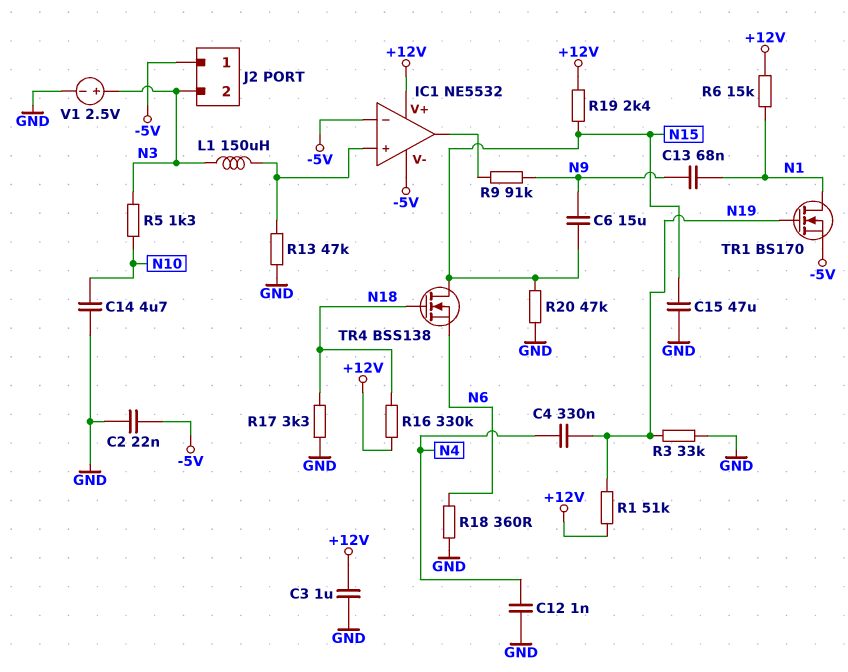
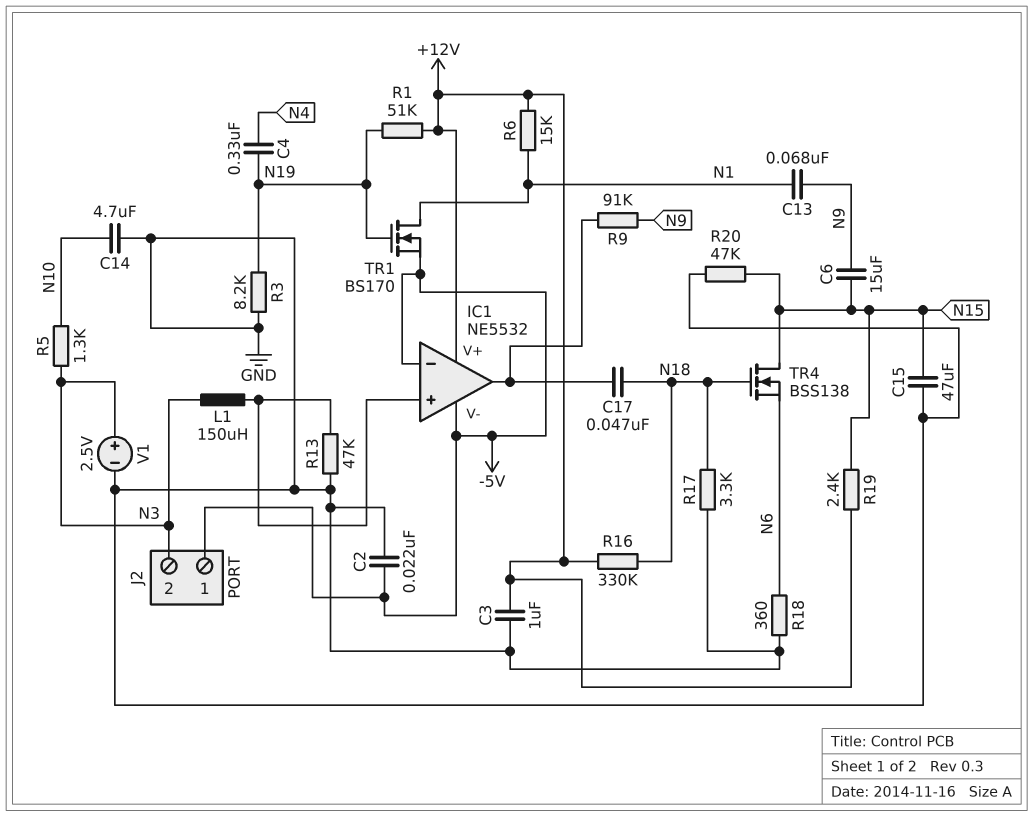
C12: 1nF (GND, N4) -> none
C17: none -> 47nF (IC1/out, N18)
R3: 33k (GND, N19) -> 8.2k (GND, N19)

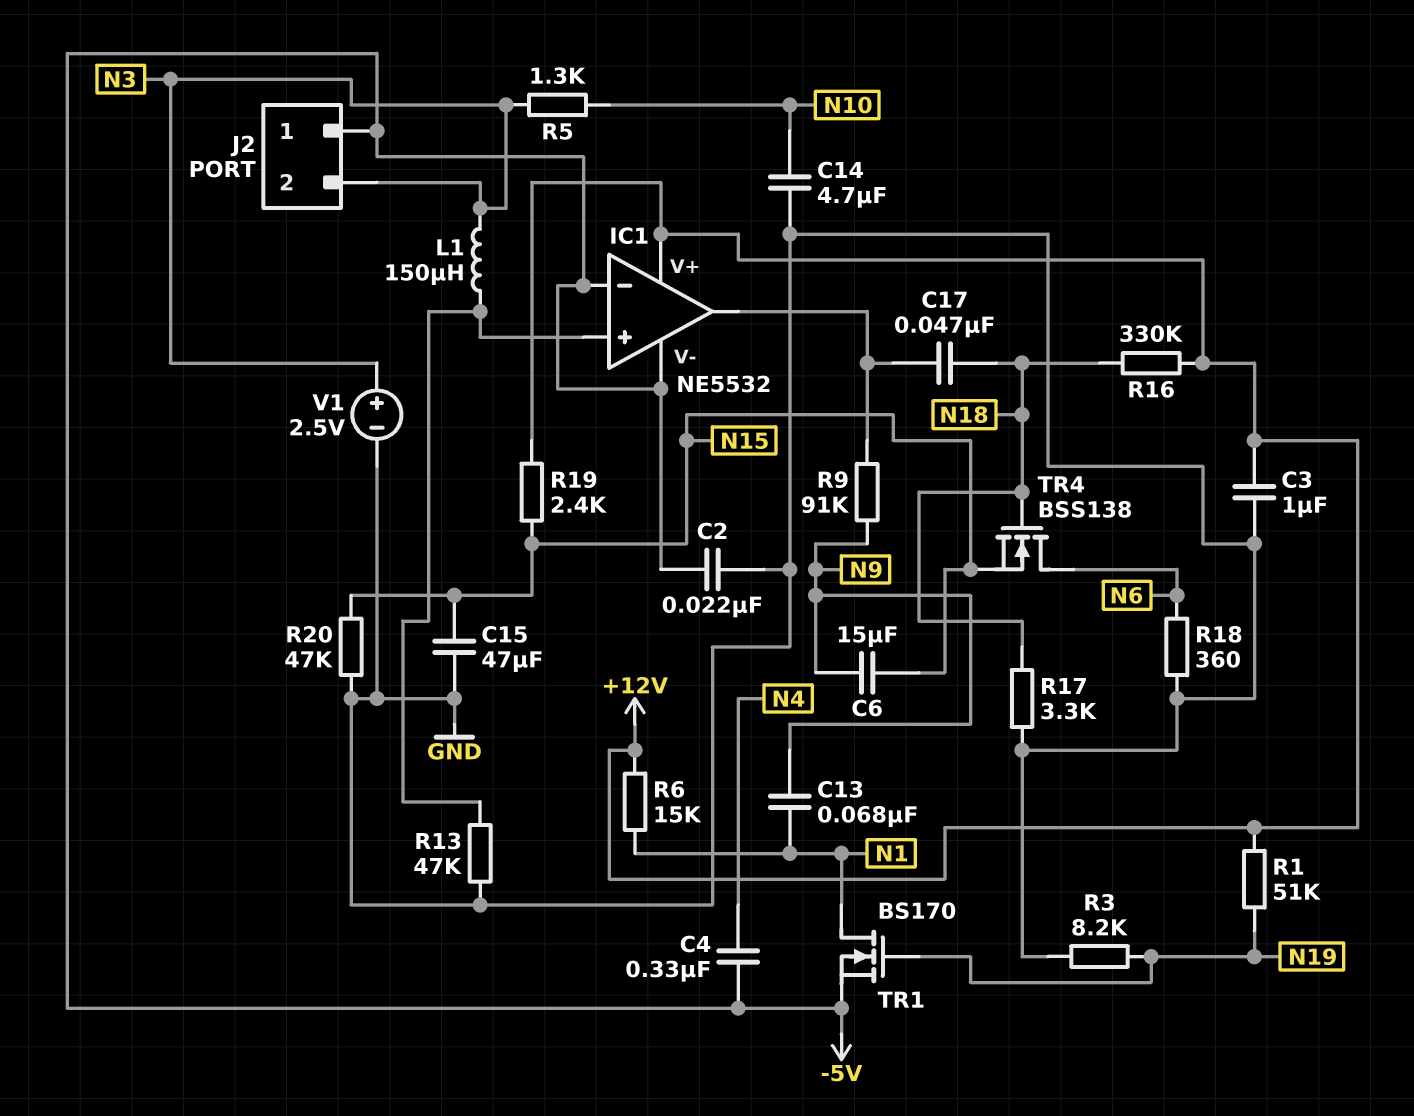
C4: 330nF (N4, N19) -> 330nF (-5V, N4)
TR4: NMOS BSS138 (G N18, D N15, S N6) -> NMOS BSS138 (G N18, D N6, S N15)

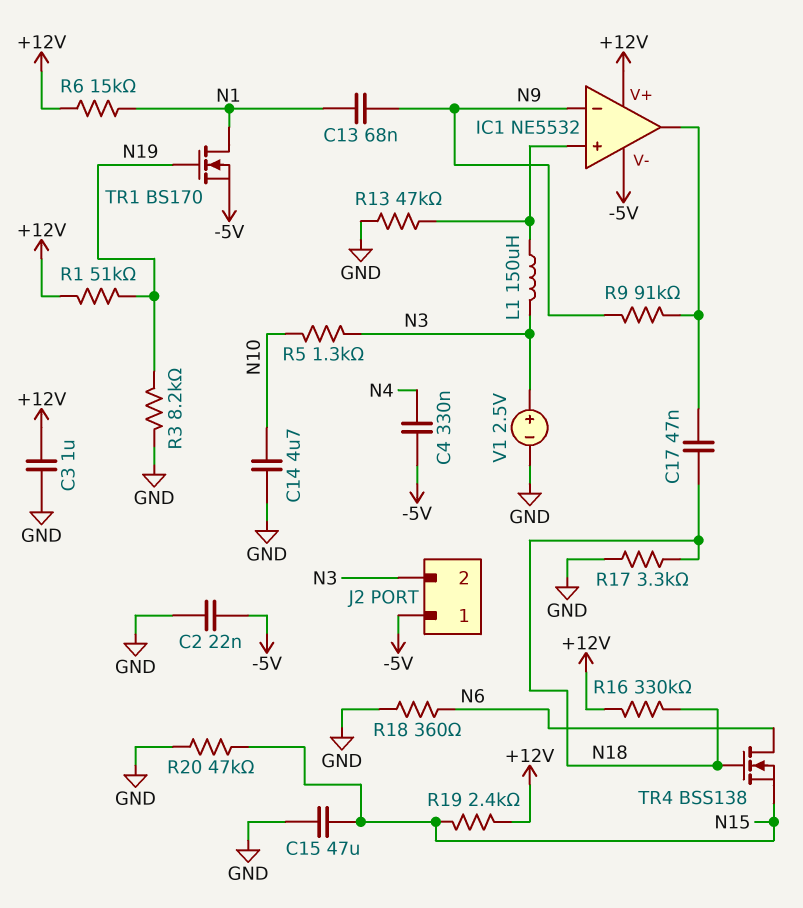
C6: 15uF (N9, N15) -> none
IC1 pin in-: -5V -> N9

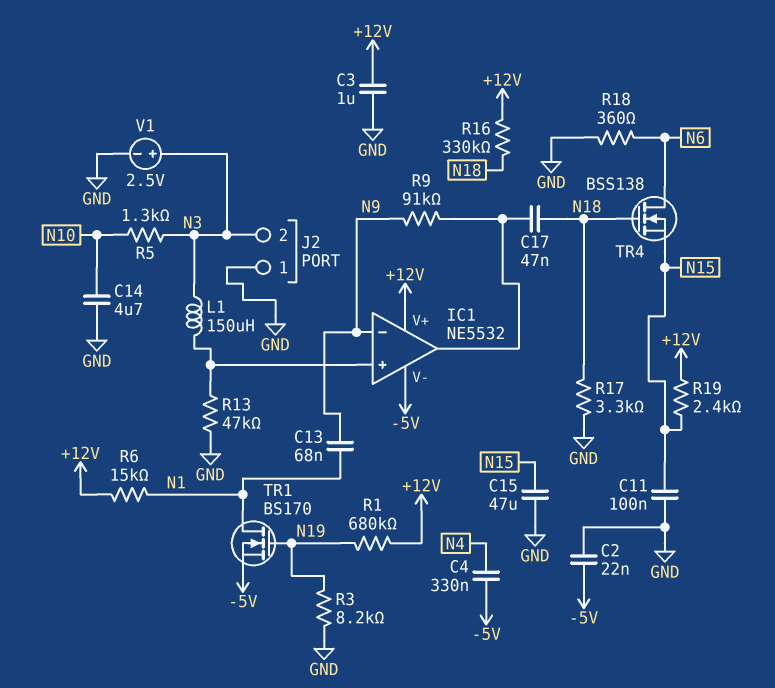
C11: none -> 100nF (GND, N15)
J2 pin 1: -5V -> GND
R1: 51k (+12V, N19) -> 680k (+12V, N19)
R20: 47k (GND, N15) -> none

